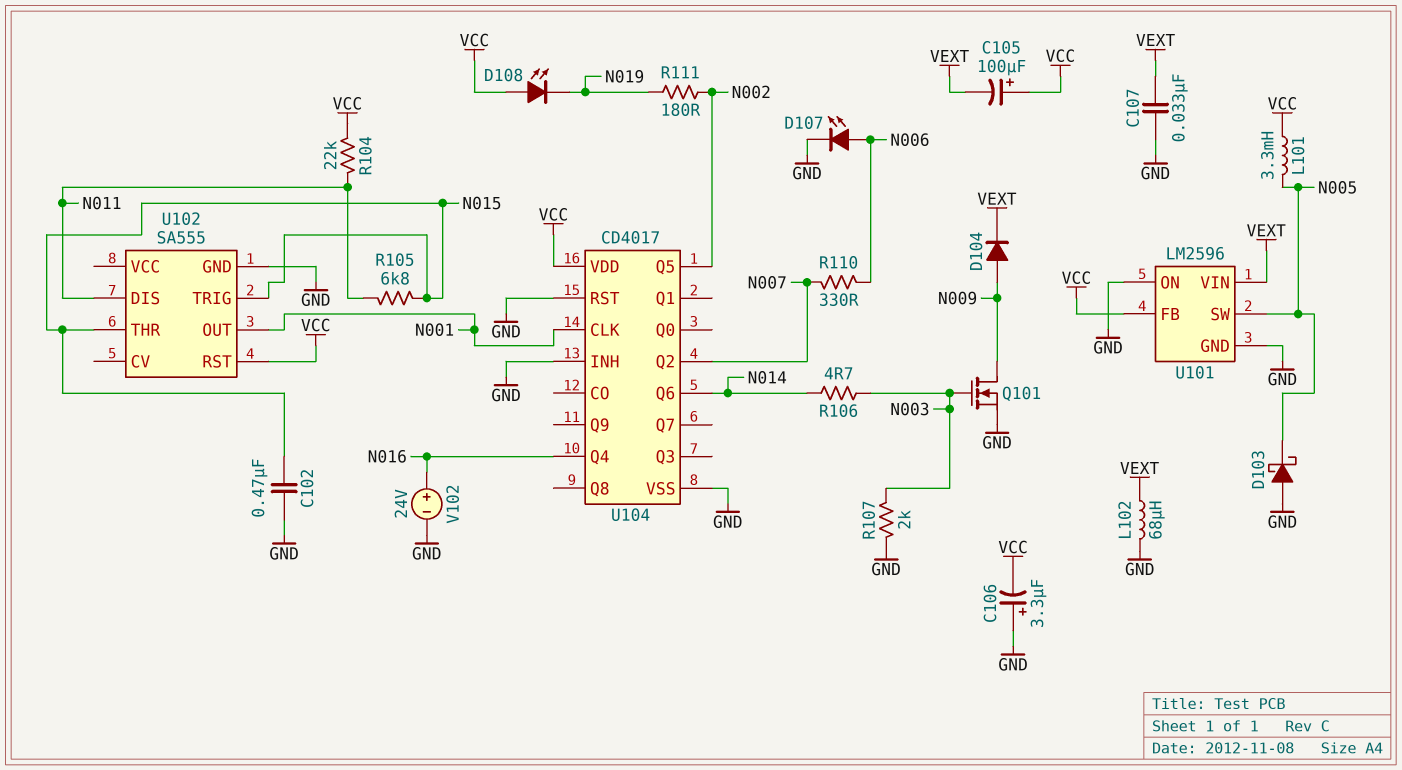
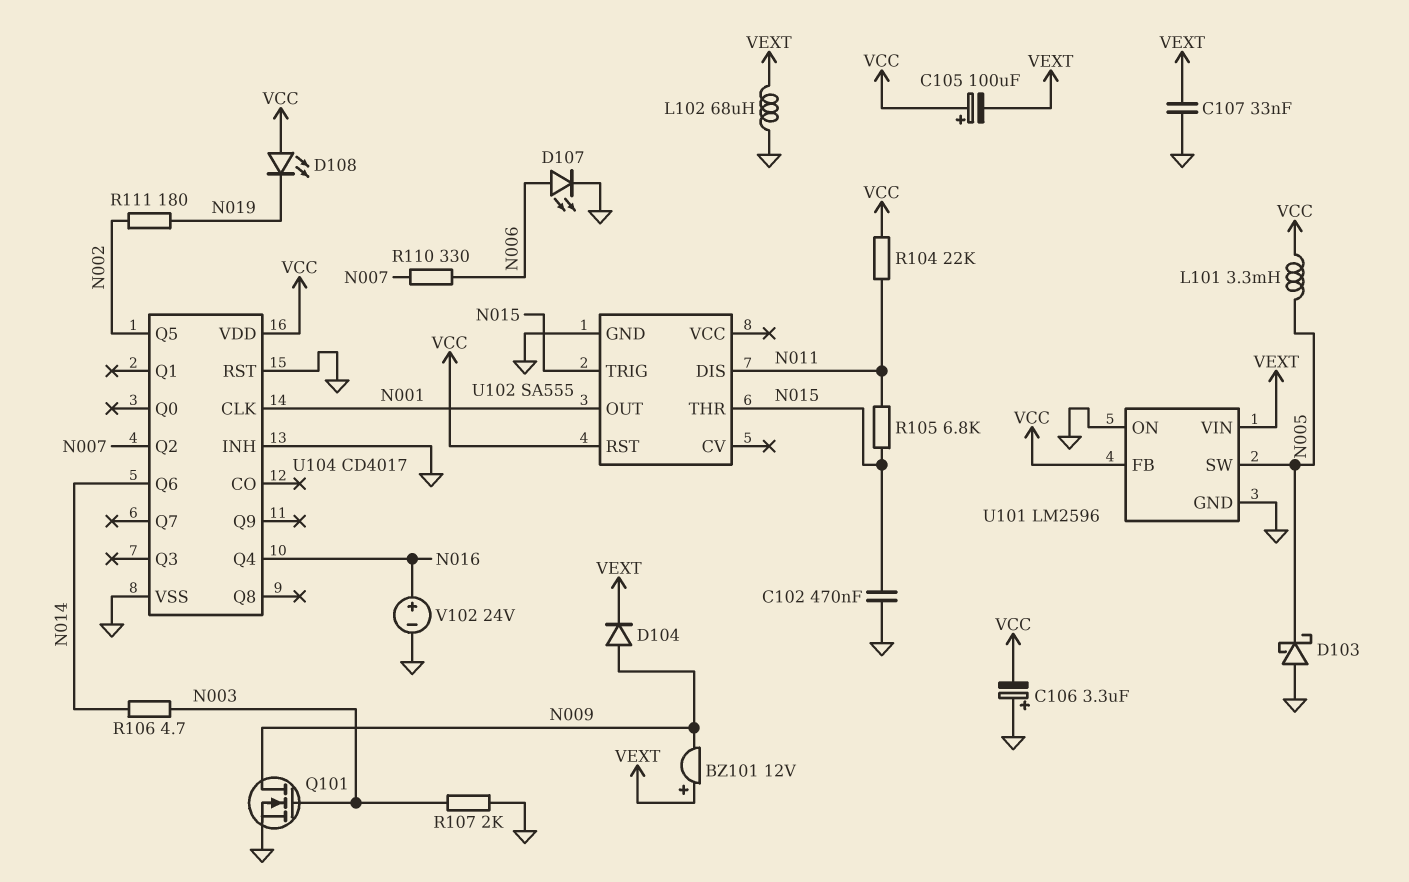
BZ101: none -> buzzer 12V (plus VEXT, minus N009)

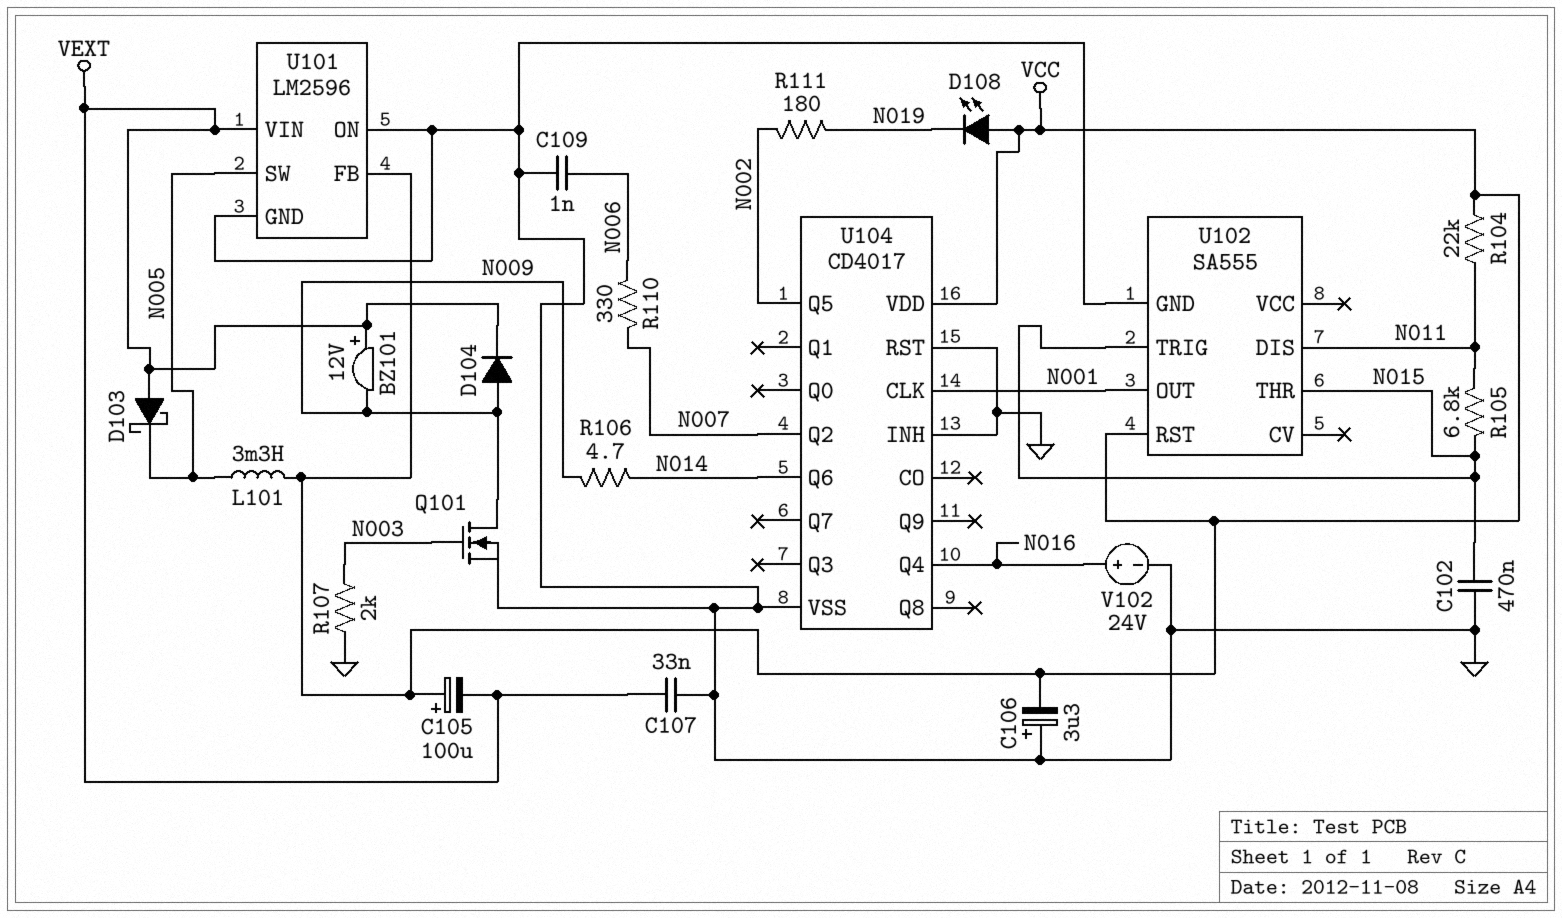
C109: none -> 1nF (GND, N006)
D103: schottky (A GND, K N005) -> schottky (A VEXT, K N005)
D107: LED (A N006, K GND) -> none
L102: 68uH (GND, VEXT) -> none
R106: 4.7 (N003, N014) -> 4.7 (N009, N014)

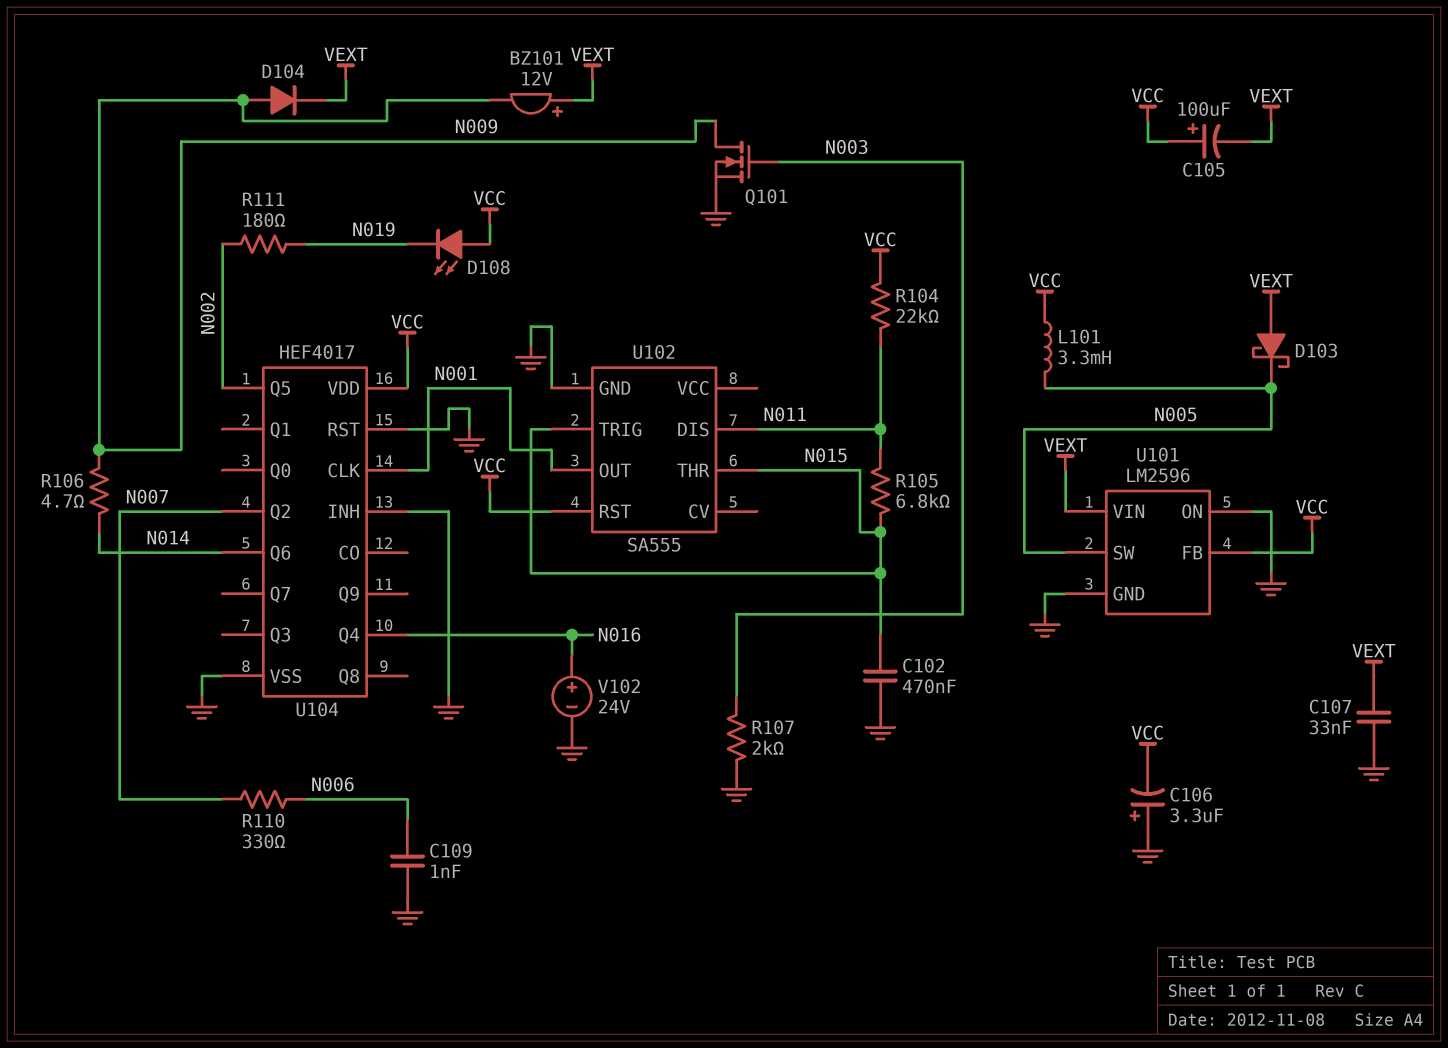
U104: CD4017 -> HEF4017

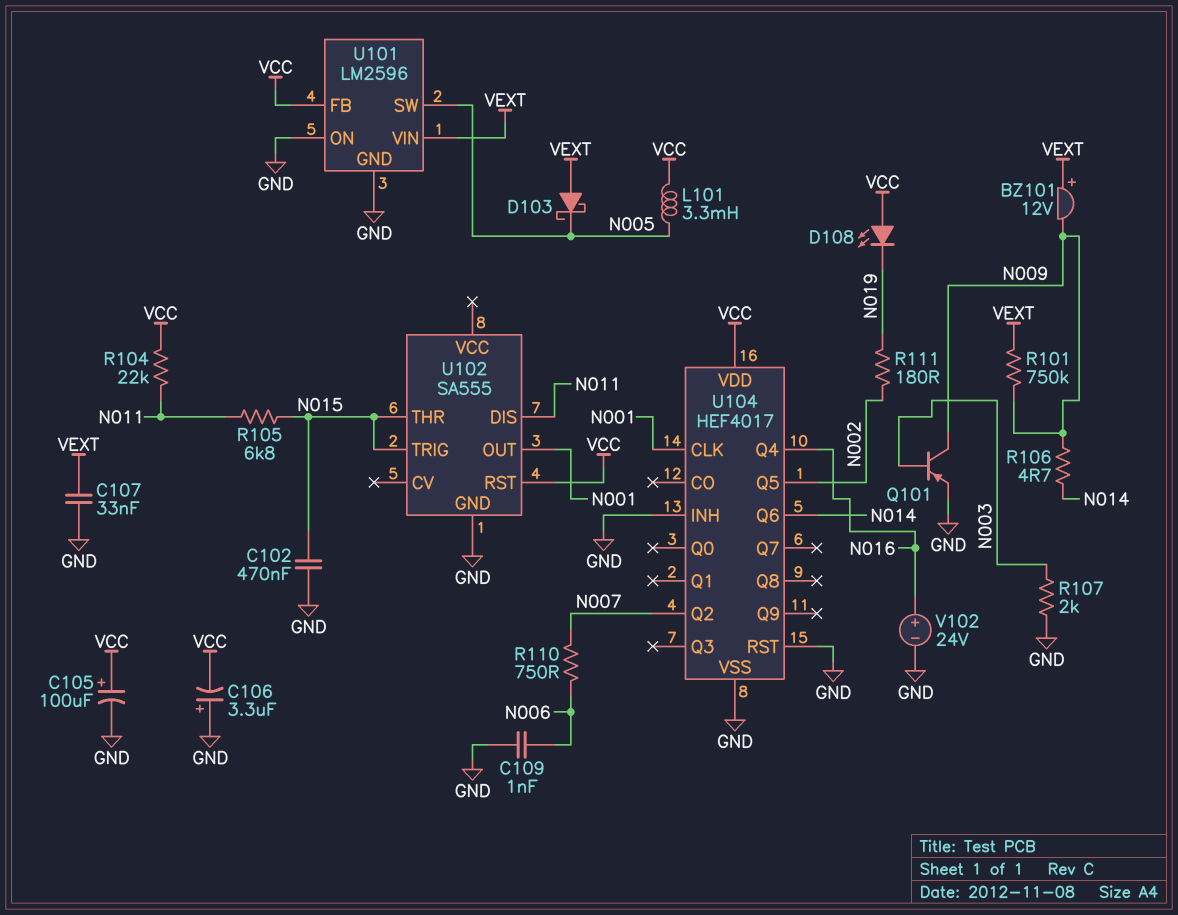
C105: 100uF (plus VCC, minus VEXT) -> 100uF (plus VCC, minus GND)
D104: diode (A N009, K VEXT) -> none
Q101: NMOS (G N003, D N009, S GND) -> PNP (B N003, C N009, E GND)
R101: none -> 750k (N009, VEXT)
R110: 330 (N006, N007) -> 750 (N006, N007)

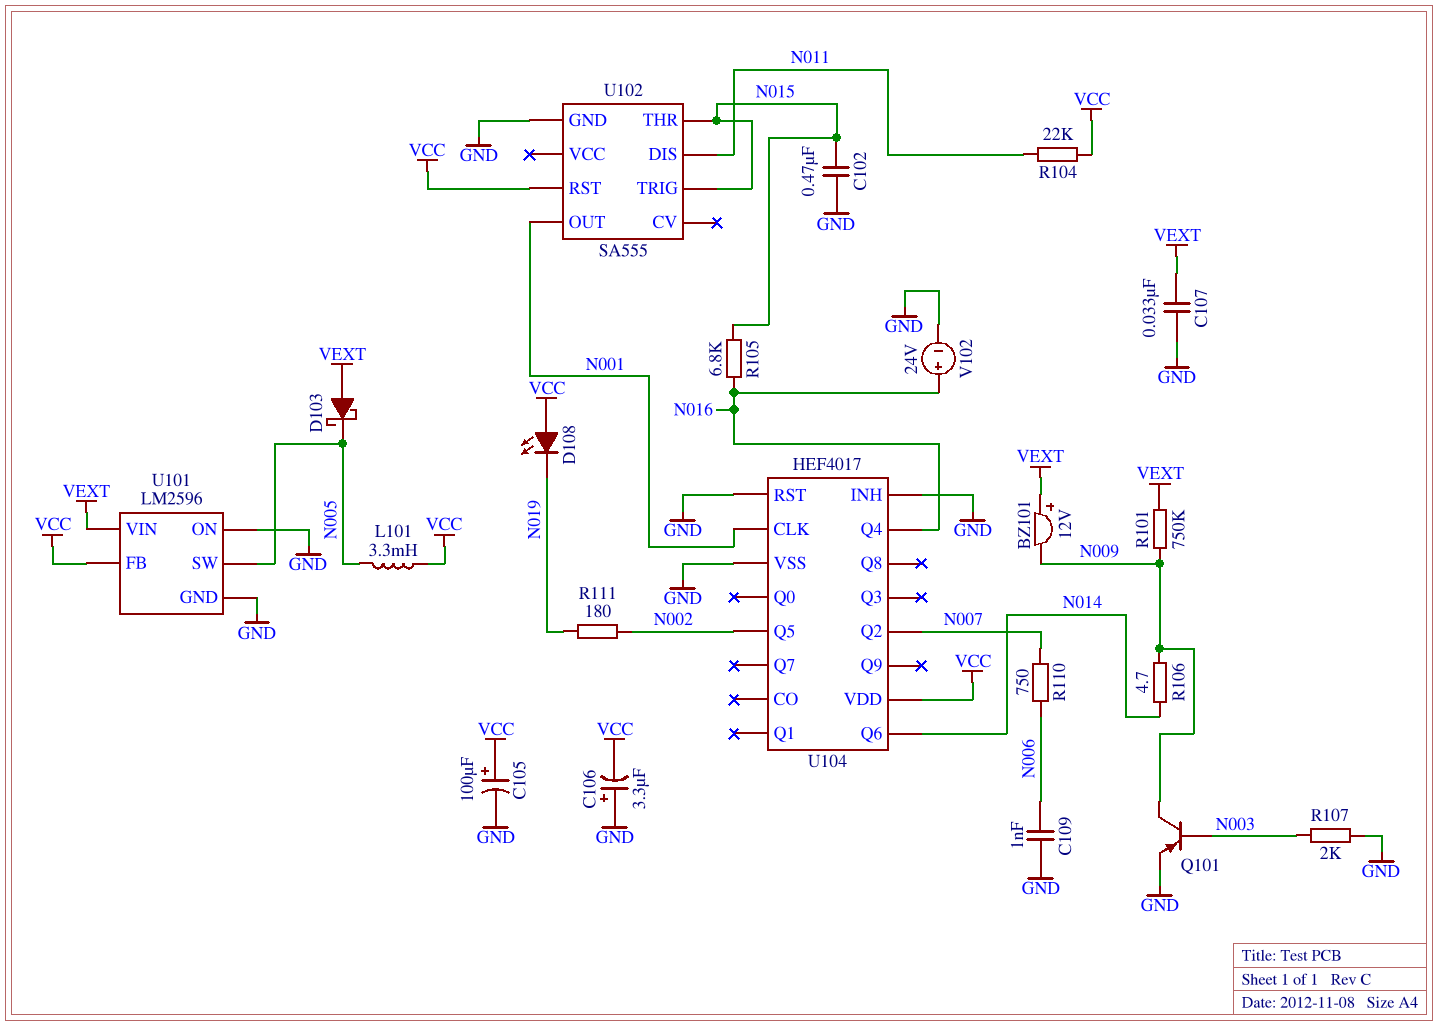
R105: 6.8k (N011, N015) -> 6.8k (N015, N016)

